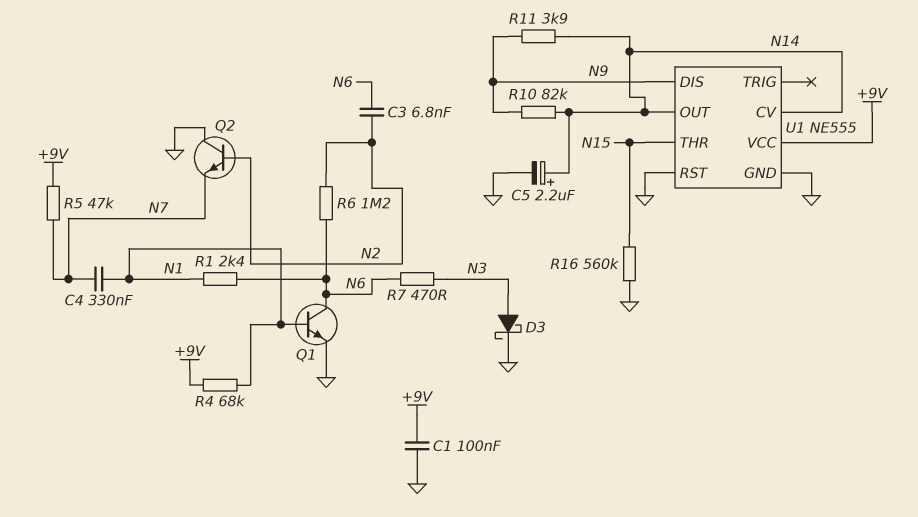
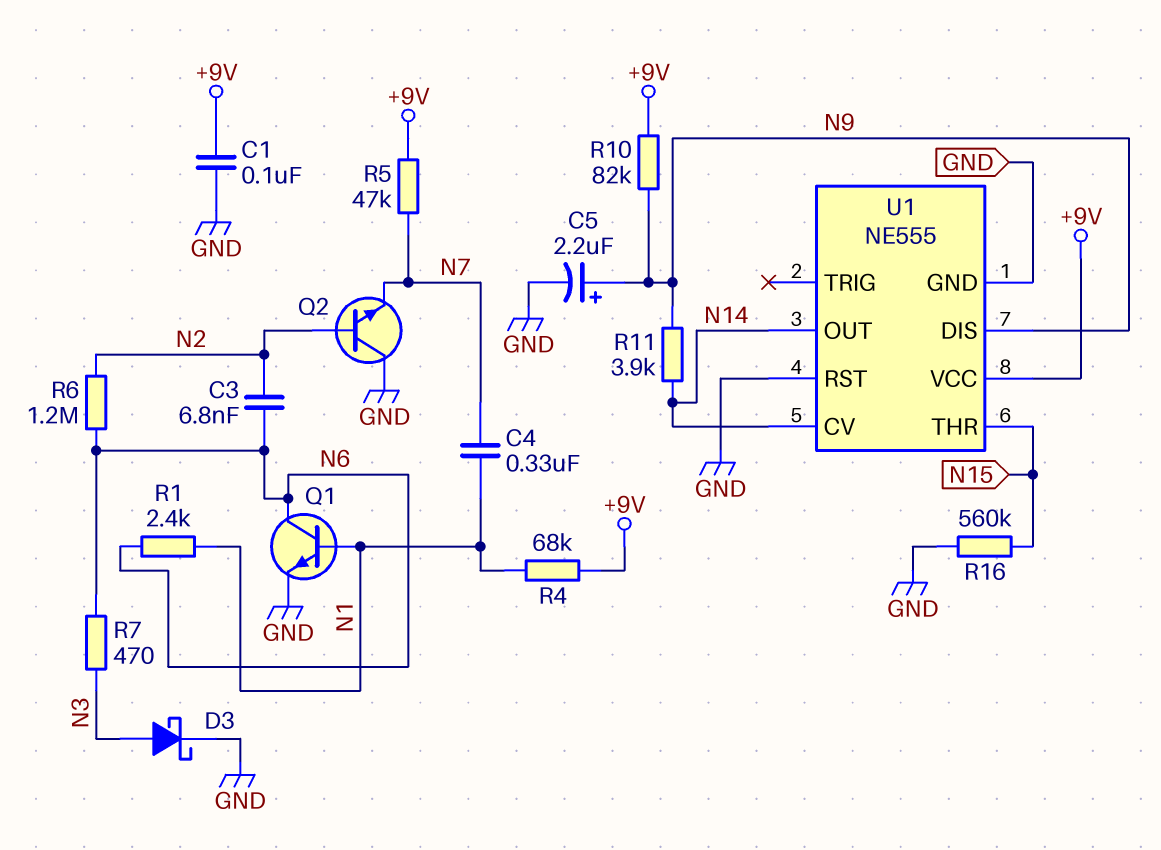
C5: 2.2uF (plus N14, minus GND) -> 2.2uF (plus N9, minus GND)
R10: 82k (N9, N14) -> 82k (+9V, N9)

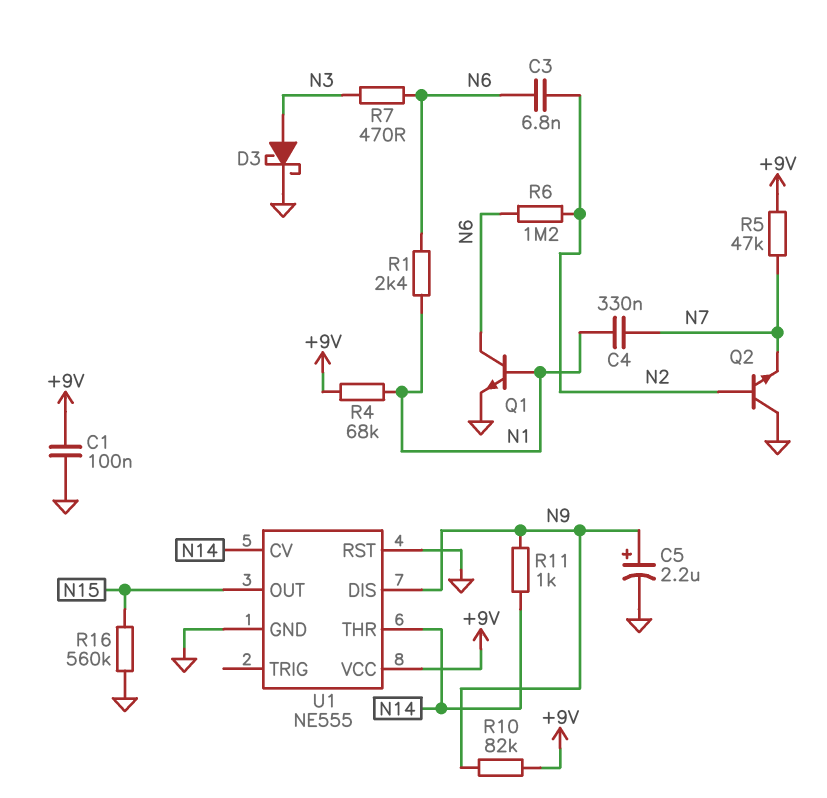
R11: 3.9k (N9, N14) -> 1k (N9, N14)
U1 pin OUT: N14 -> N15
U1 pin THR: N15 -> N14

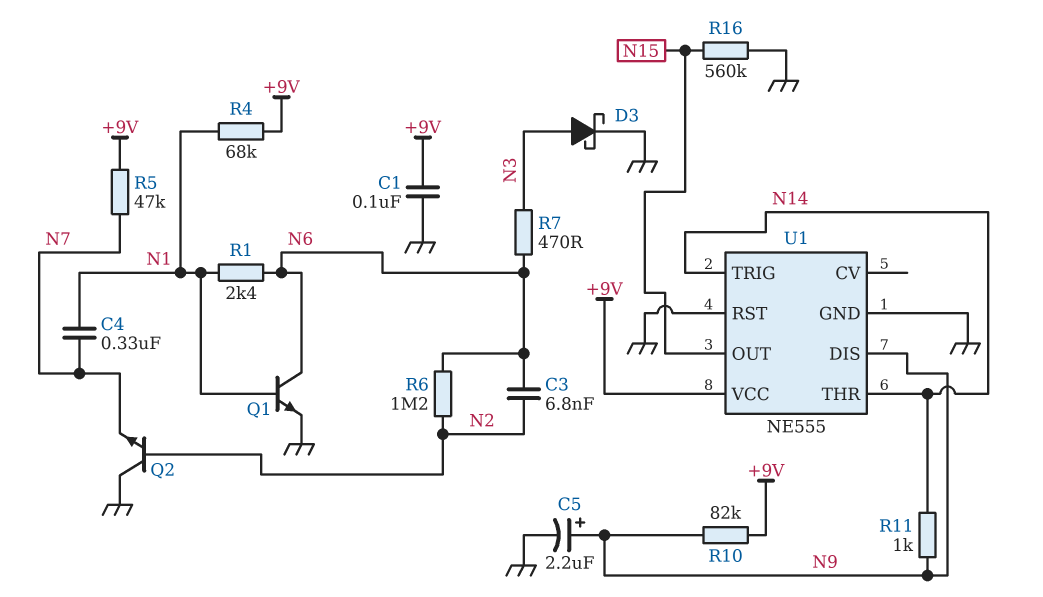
U1 pin CV: N14 -> none
U1 pin TRIG: none -> N14

